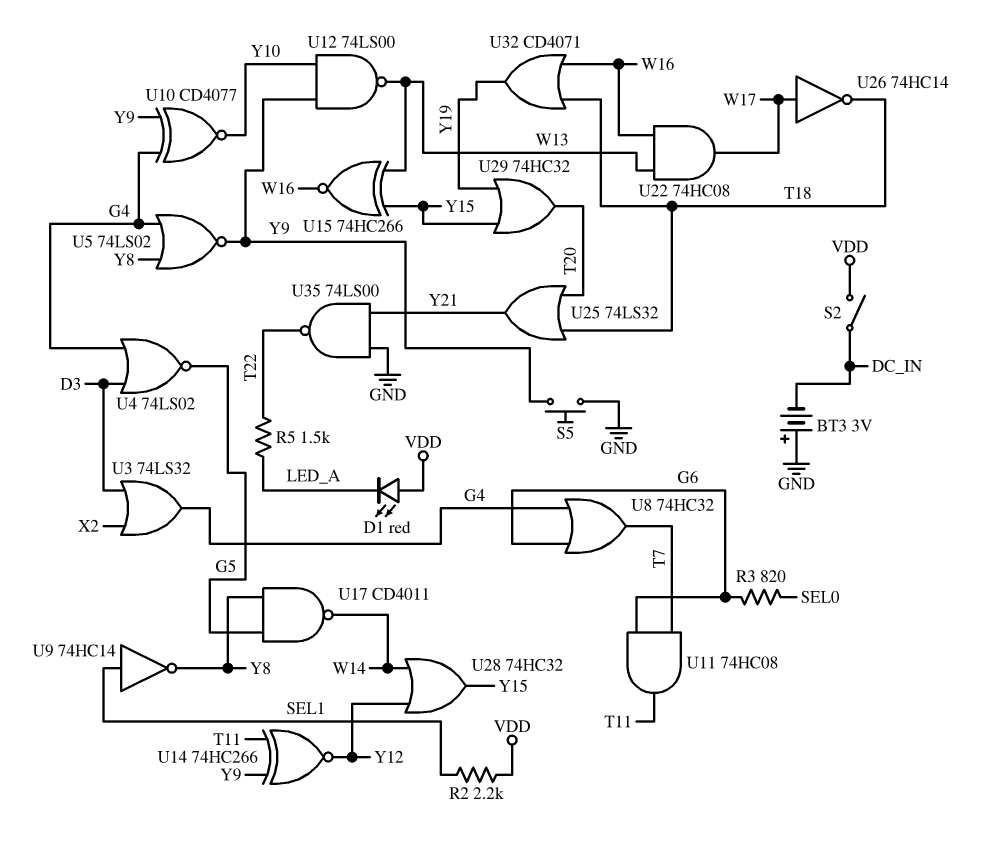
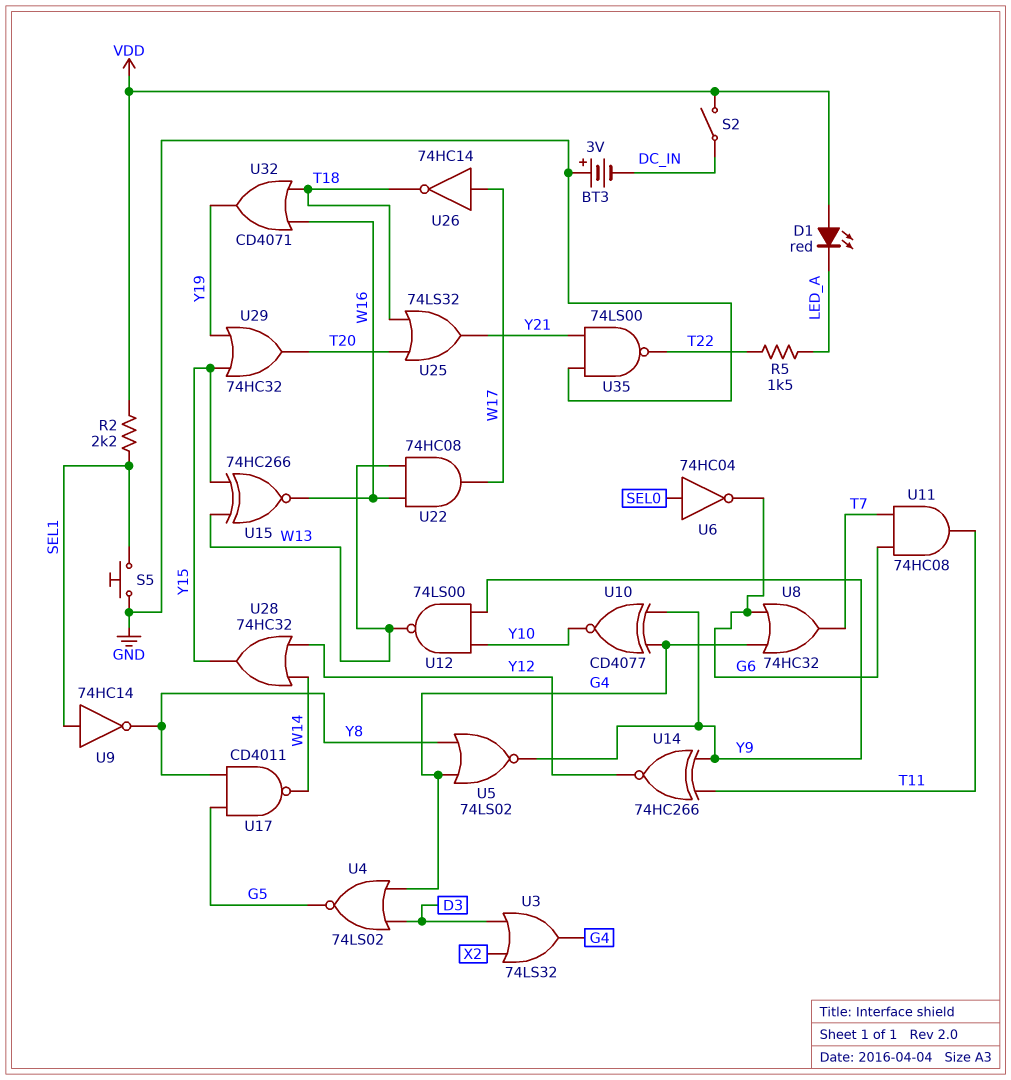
R3: 820 (G6, SEL0) -> none
S5: button (GND, Y9) -> button (GND, SEL1)
U6: none -> NOT 74HC04 (in SEL0, out G6)

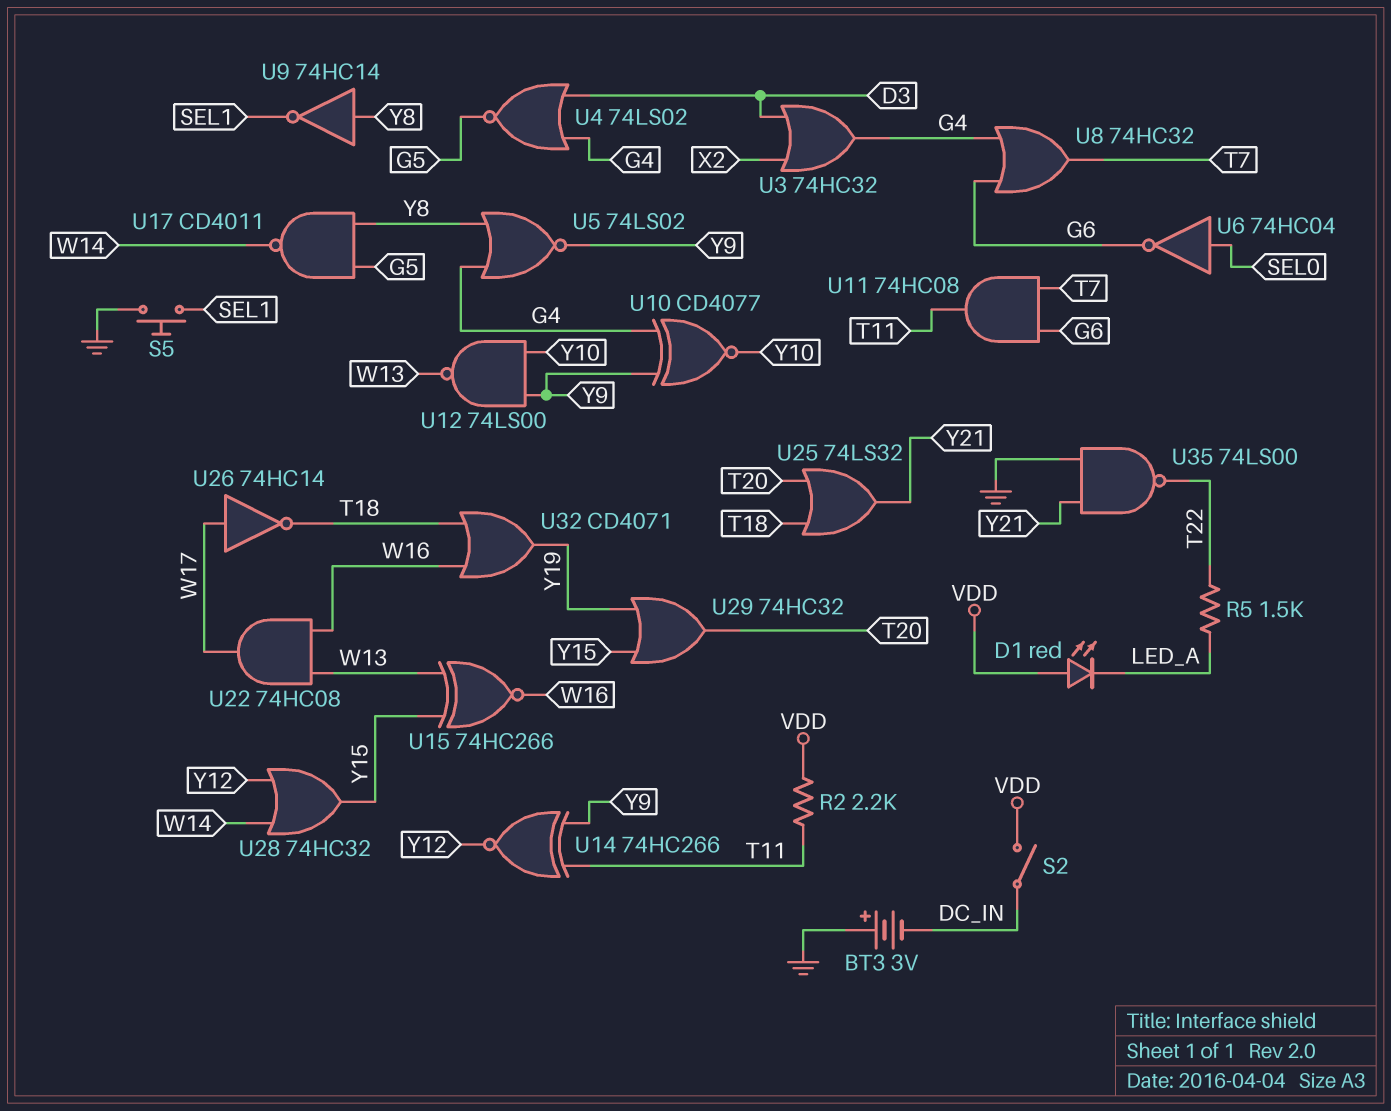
R2: 2.2k (SEL1, VDD) -> 2.2k (T11, VDD)
U3: OR 74LS32 (in D3, in X2, out G4) -> OR 74HC32 (in D3, in X2, out G4)
U9: NOT 74HC14 (in SEL1, out Y8) -> NOT 74HC14 (in Y8, out SEL1)

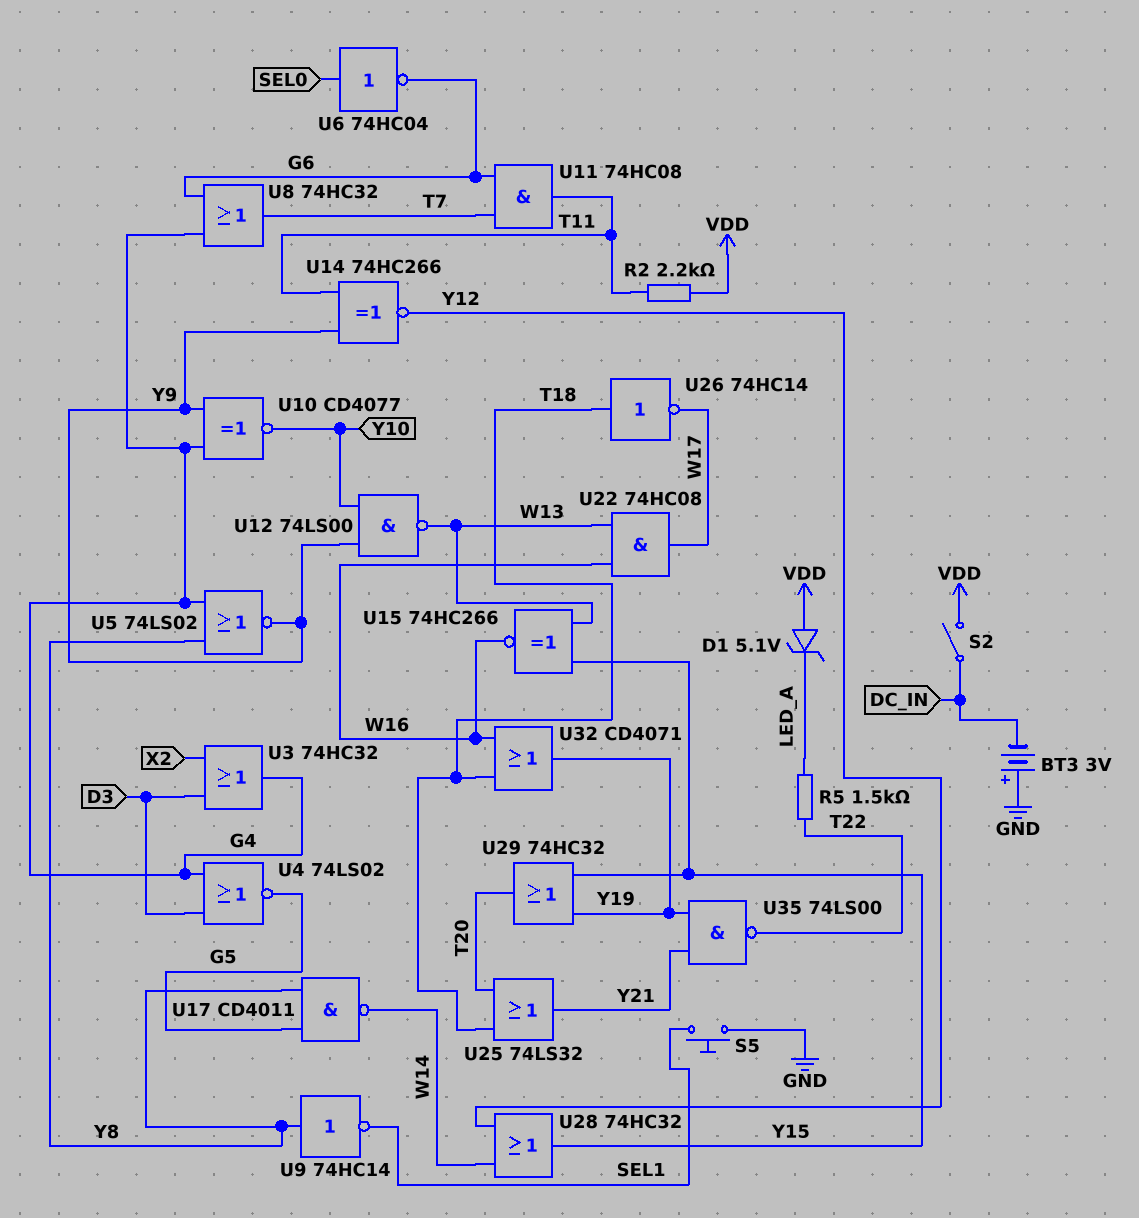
D1: LED red (A VDD, K LED_A) -> zener 5.1V (A VDD, K LED_A)
U26: NOT 74HC14 (in W17, out T18) -> NOT 74HC14 (in T18, out W17)
U35: NAND 74LS00 (in GND, in Y21, out T22) -> NAND 74LS00 (in Y19, in Y21, out T22)

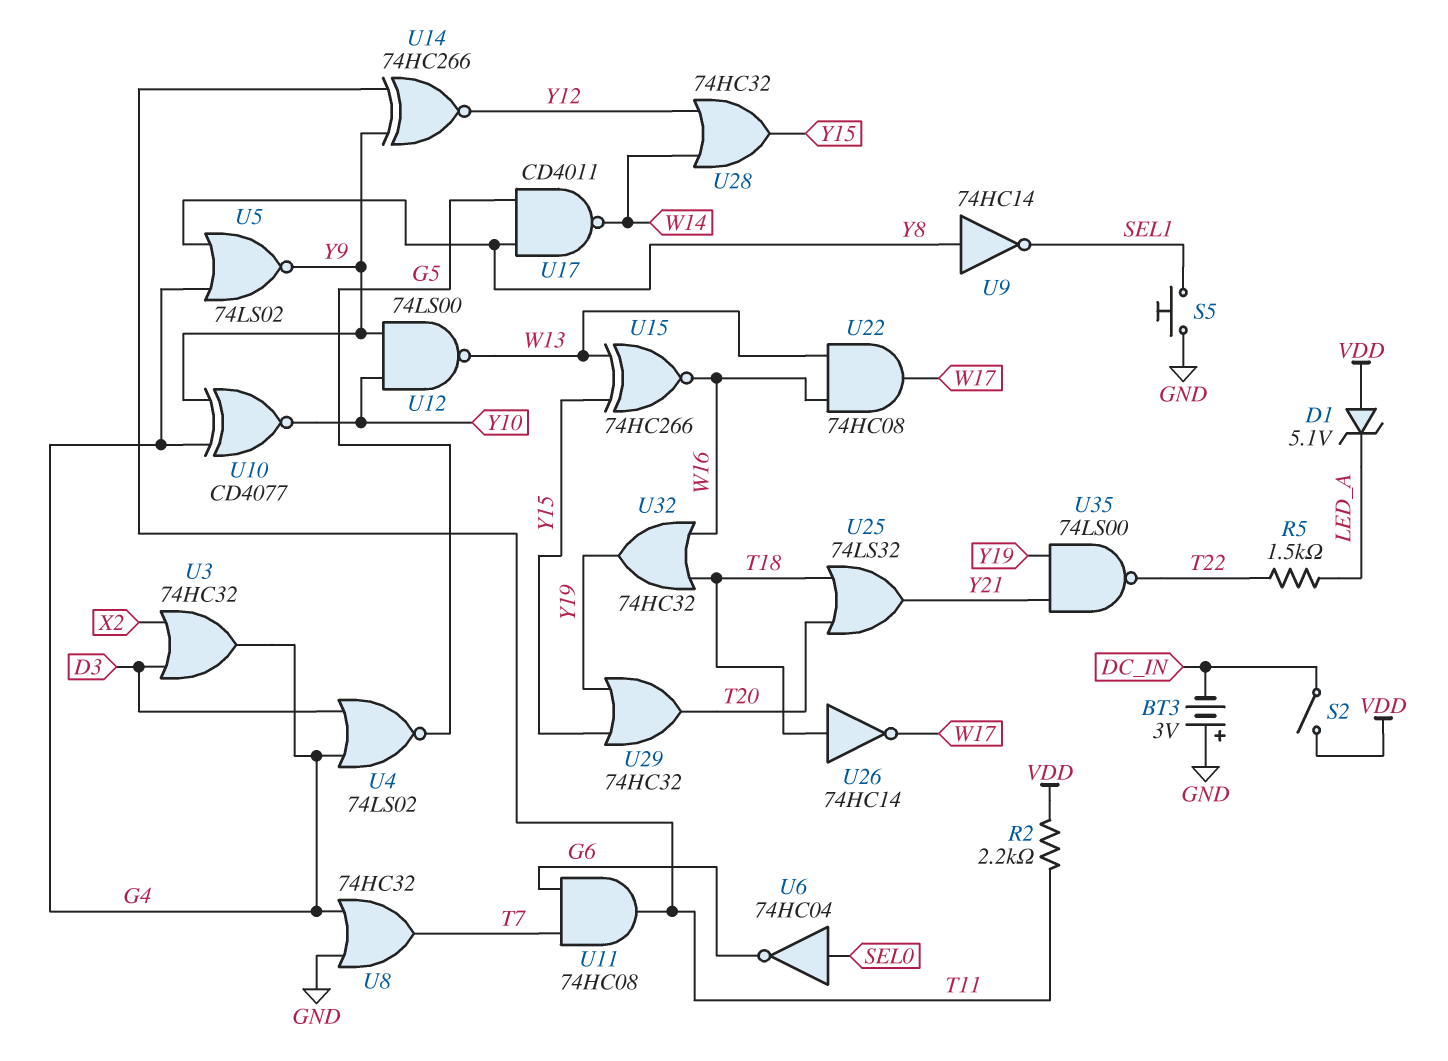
U8: OR 74HC32 (in G4, in G6, out T7) -> OR 74HC32 (in G4, in GND, out T7)
U32: OR CD4071 (in T18, in W16, out Y19) -> OR 74HC32 (in T18, in W16, out Y19)

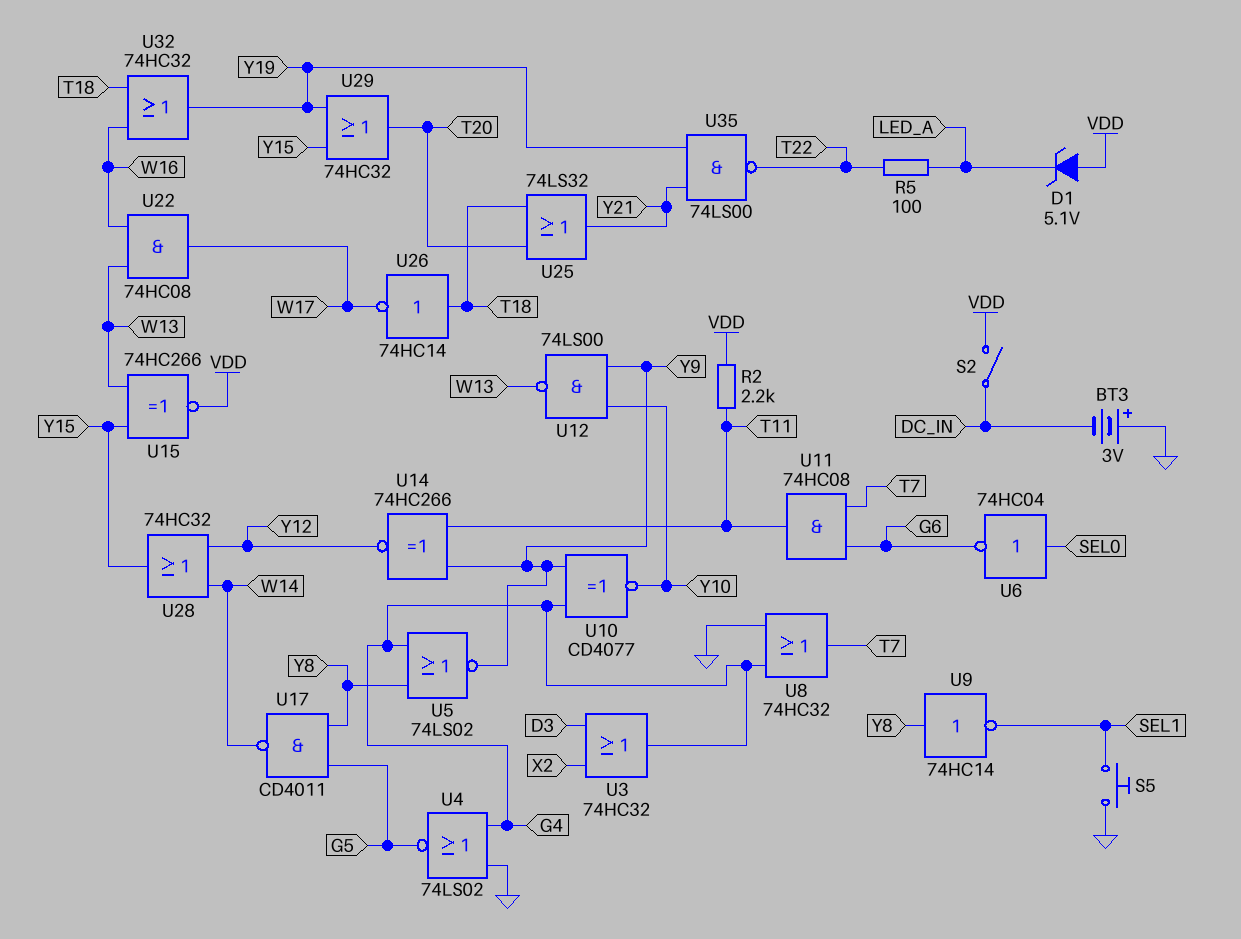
R5: 1.5k (LED_A, T22) -> 100 (LED_A, T22)
U4: NOR 74LS02 (in D3, in G4, out G5) -> NOR 74LS02 (in G4, in GND, out G5)
U15: XNOR 74HC266 (in W13, in Y15, out W16) -> XNOR 74HC266 (in W13, in Y15, out VDD)

